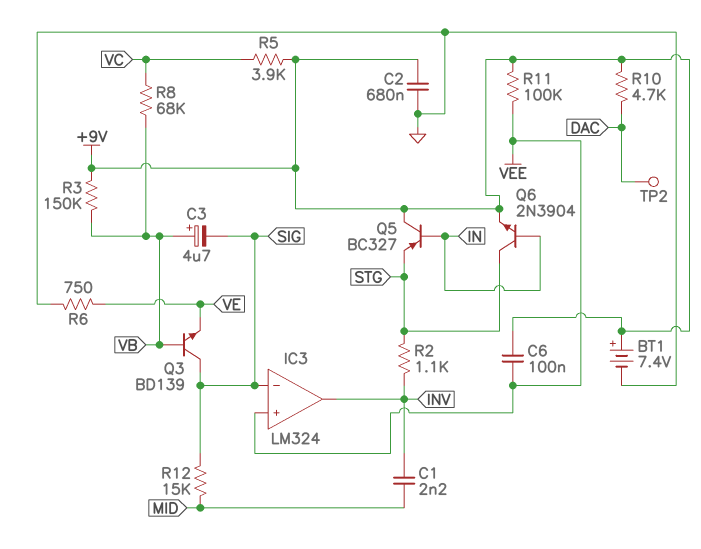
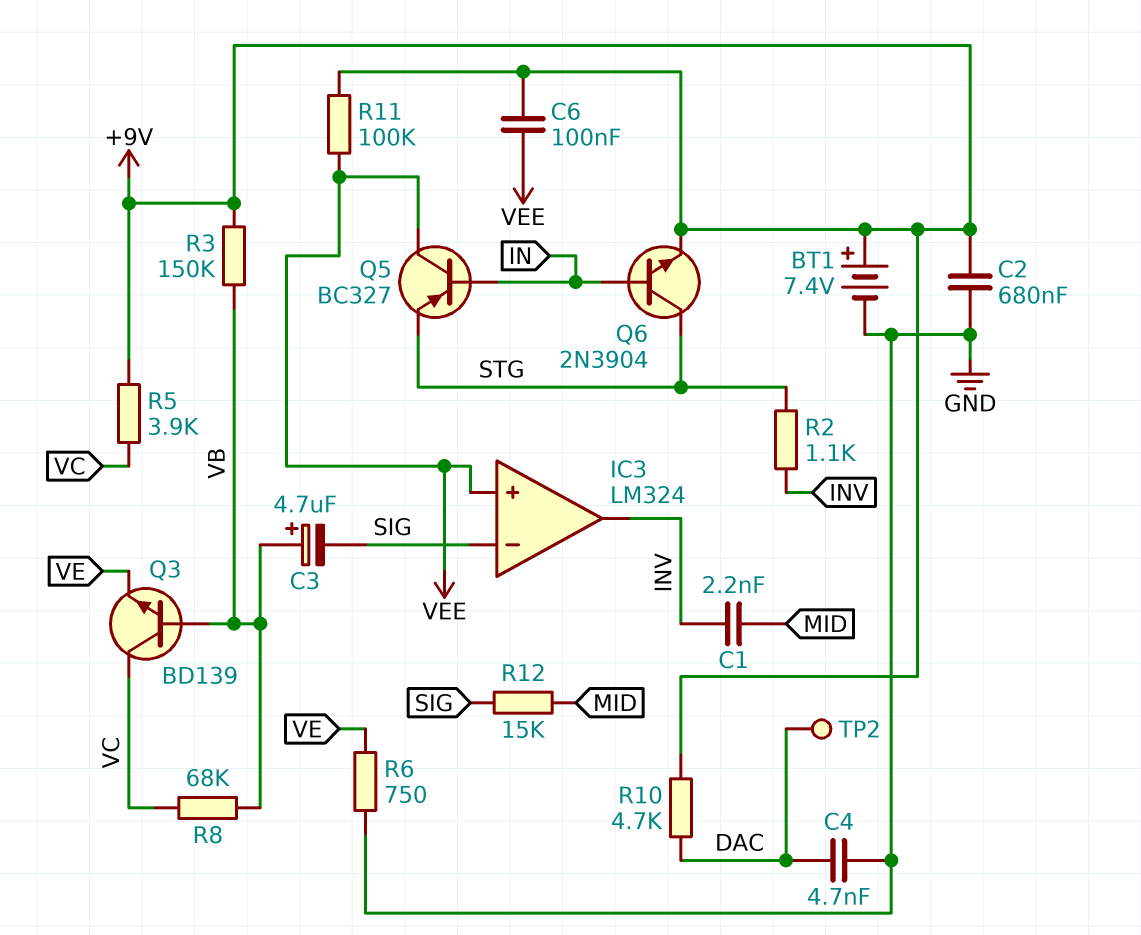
C4: none -> 4.7nF (DAC, GND)
Q3: NPN BD139 (B VB, C SIG, E VE) -> NPN BD139 (B VB, C VC, E VE)
Q5: PNP BC327 (B IN, C +9V, E STG) -> PNP BC327 (B IN, C VEE, E STG)

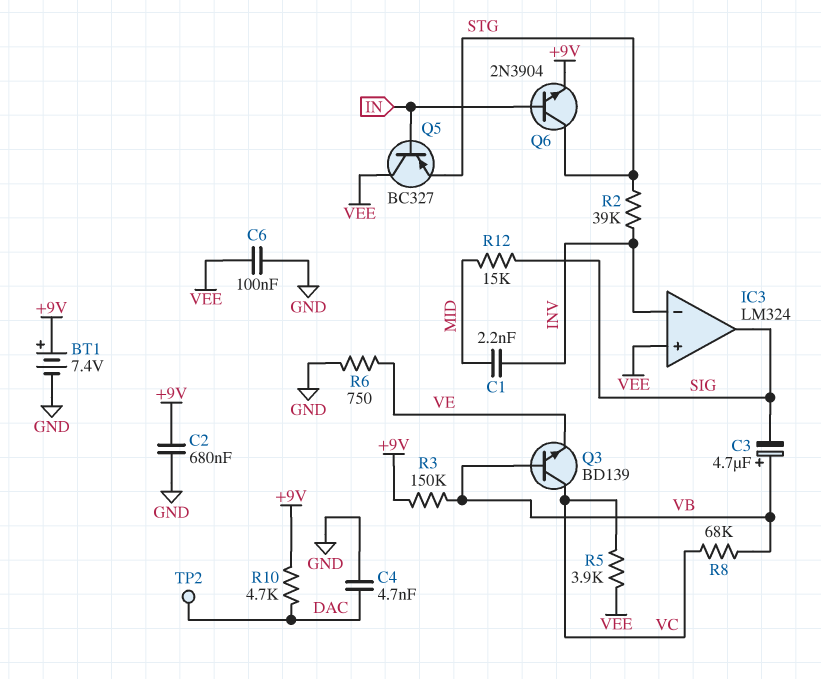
C6: 100nF (+9V, VEE) -> 100nF (GND, VEE)
IC3 pin in-: SIG -> INV
IC3 pin out: INV -> SIG
R2: 1.1k (INV, STG) -> 39k (INV, STG)
R5: 3.9k (+9V, VC) -> 3.9k (VC, VEE)
R11: 100k (+9V, VEE) -> none

